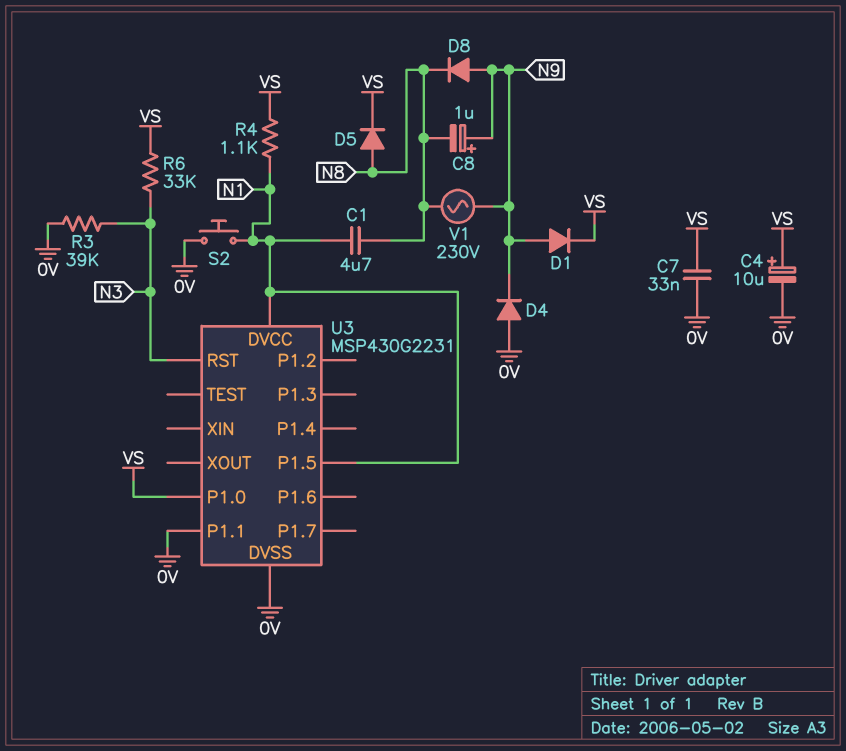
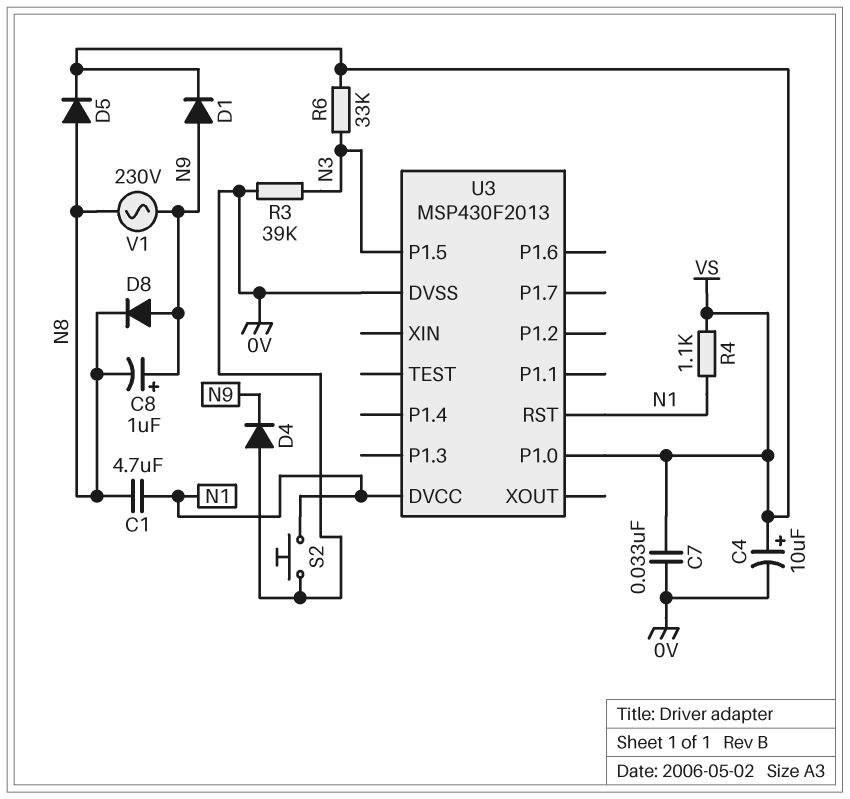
U3: MSP430G2231 -> MSP430F2013
U3 pin P1.1: 0V -> none
U3 pin P1.5: N1 -> N3
U3 pin RST: N3 -> N1

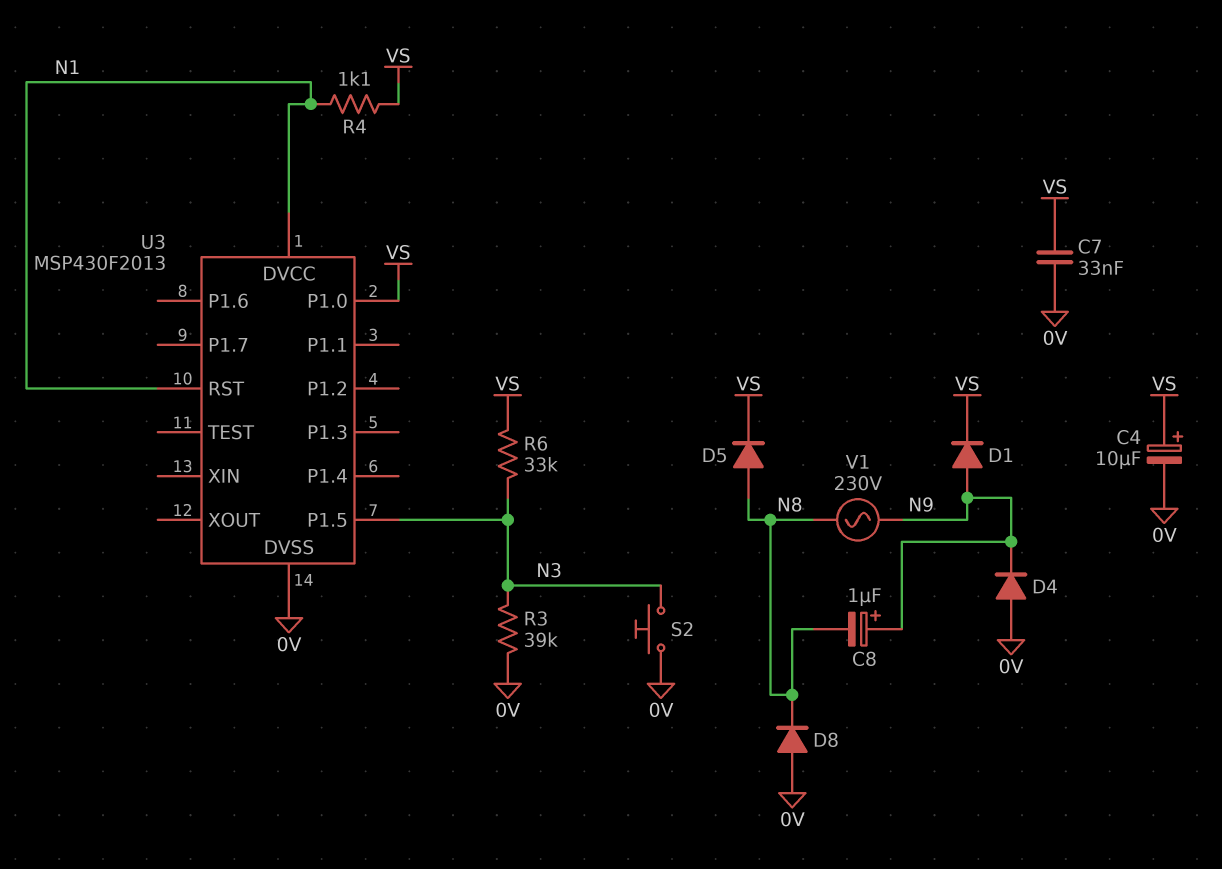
C1: 4.7uF (N1, N8) -> none
D8: diode (A N9, K N8) -> diode (A 0V, K N8)
S2: button (0V, N1) -> button (0V, N3)

